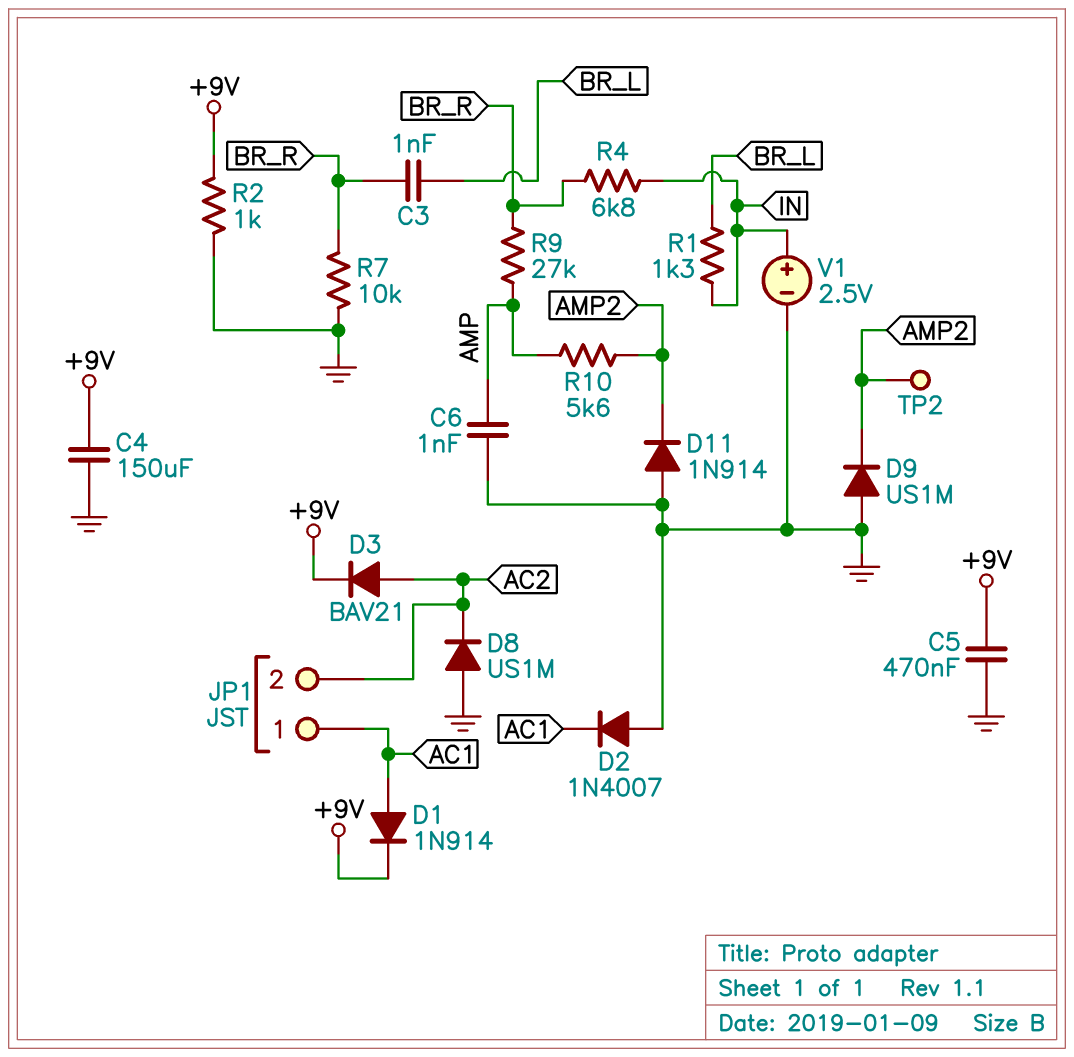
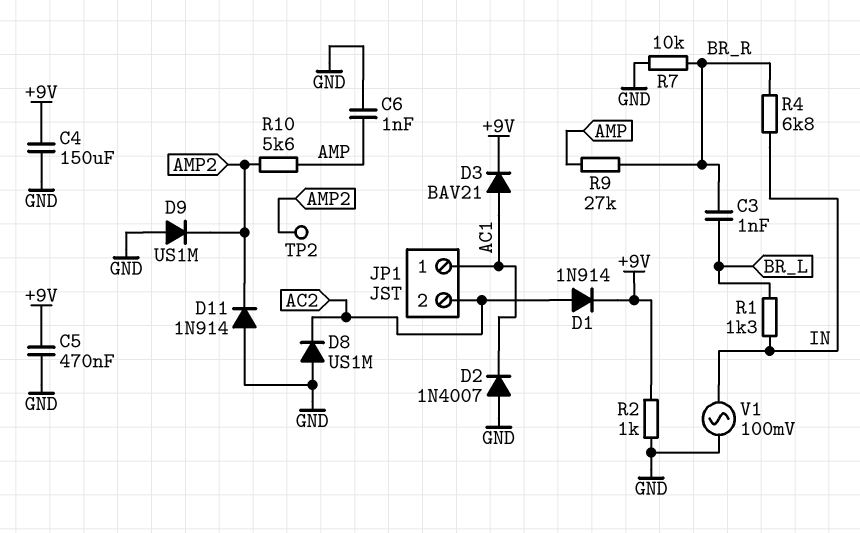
D1: diode 1N914 (A AC1, K +9V) -> diode 1N914 (A AC2, K +9V)
D3: diode BAV21 (A AC2, K +9V) -> diode BAV21 (A AC1, K +9V)
V1: 2.5V (plus IN, minus GND) -> AC 100mV (GND, IN)

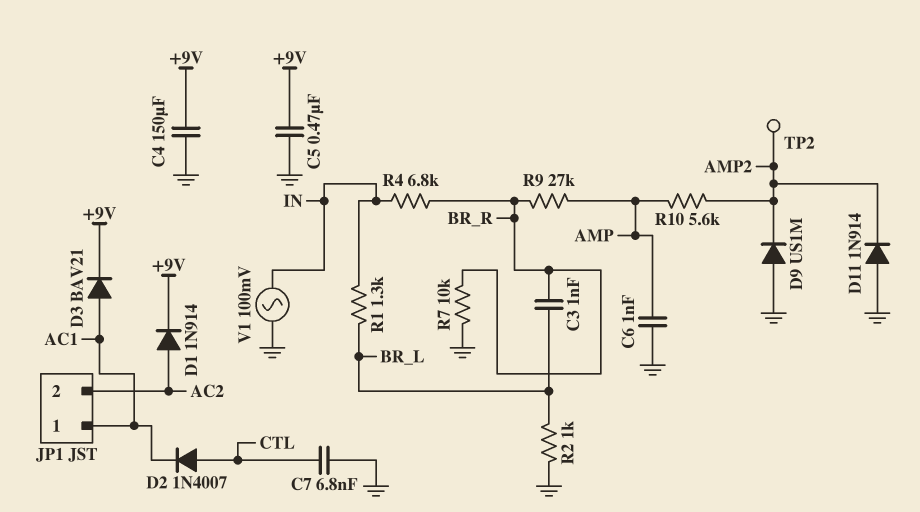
C7: none -> 6.8nF (CTL, GND)
D2: diode 1N4007 (A GND, K AC1) -> diode 1N4007 (A CTL, K AC1)
D8: diode US1M (A GND, K AC2) -> none
R2: 1k (+9V, GND) -> 1k (BR_L, GND)

